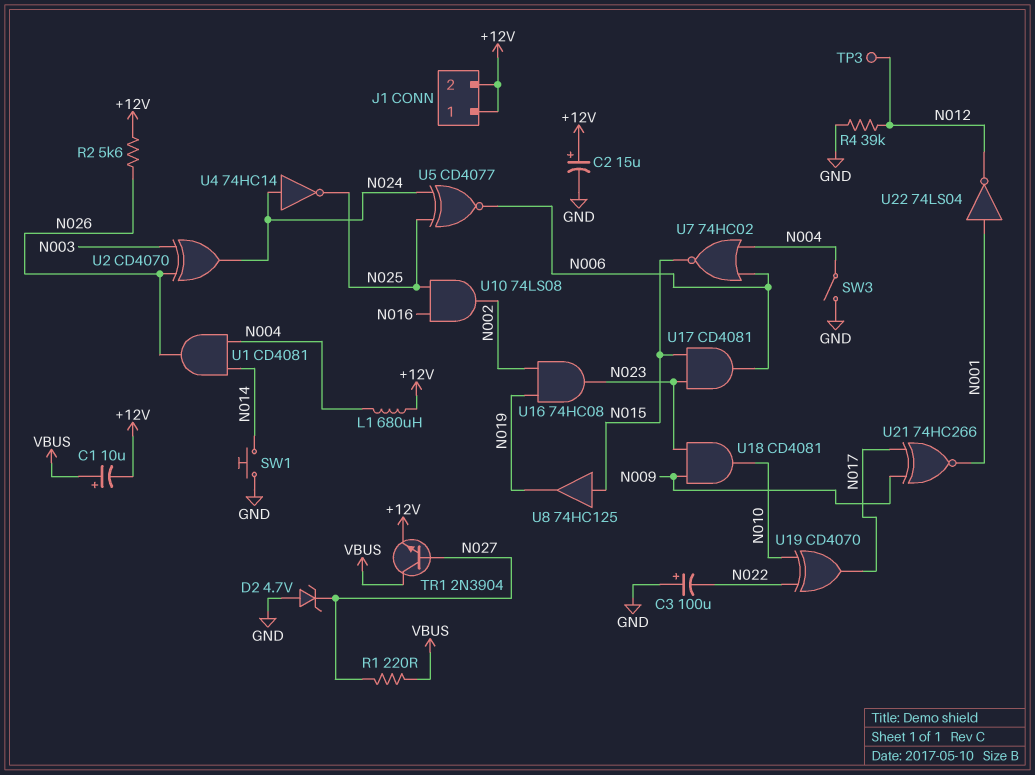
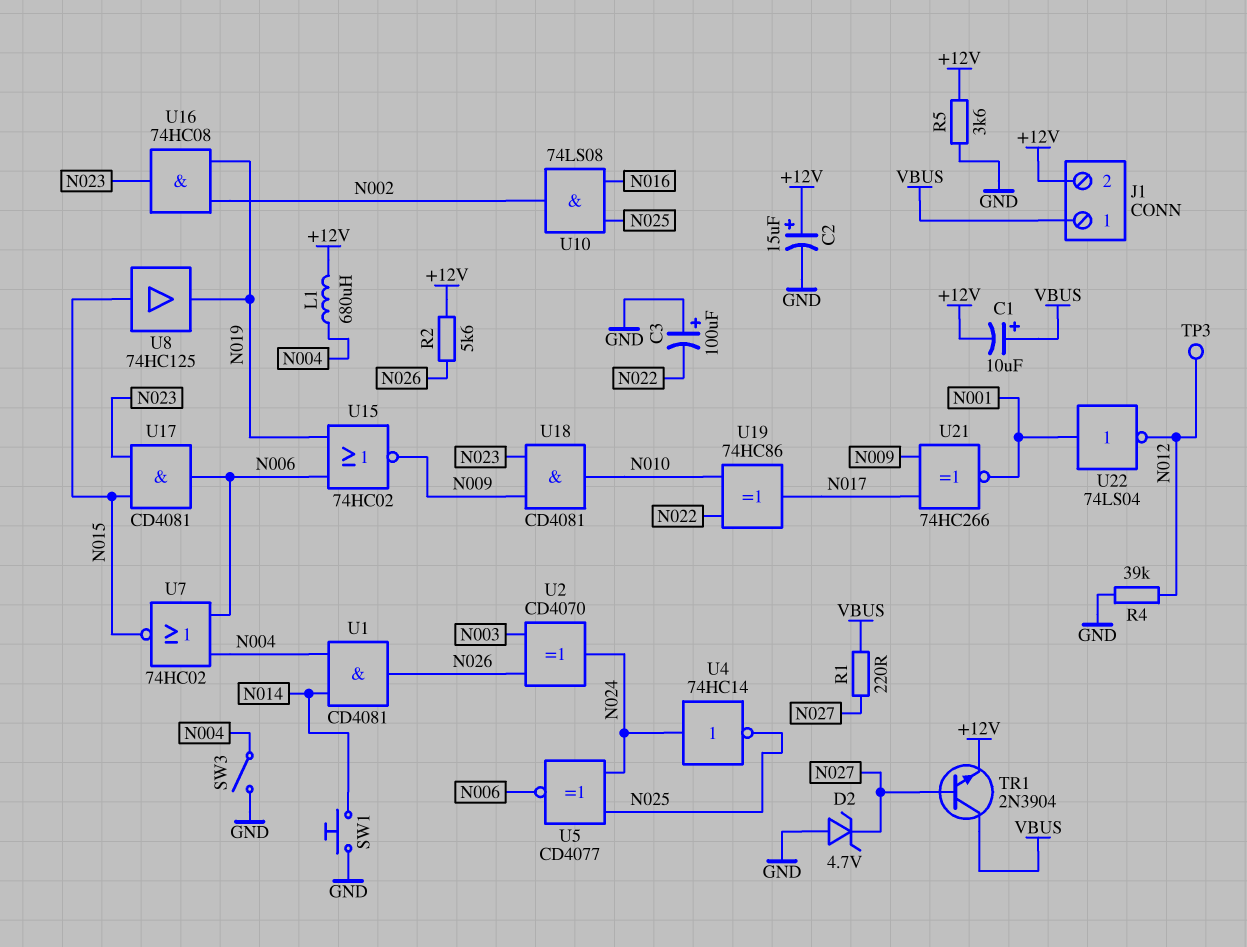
J1 pin 1: +12V -> VBUS
R5: none -> 3.6k (+12V, GND)
U15: none -> NOR 74HC02 (in N006, in N019, out N009)
U19: XOR CD4070 (in N010, in N022, out N017) -> XOR 74HC86 (in N010, in N022, out N017)

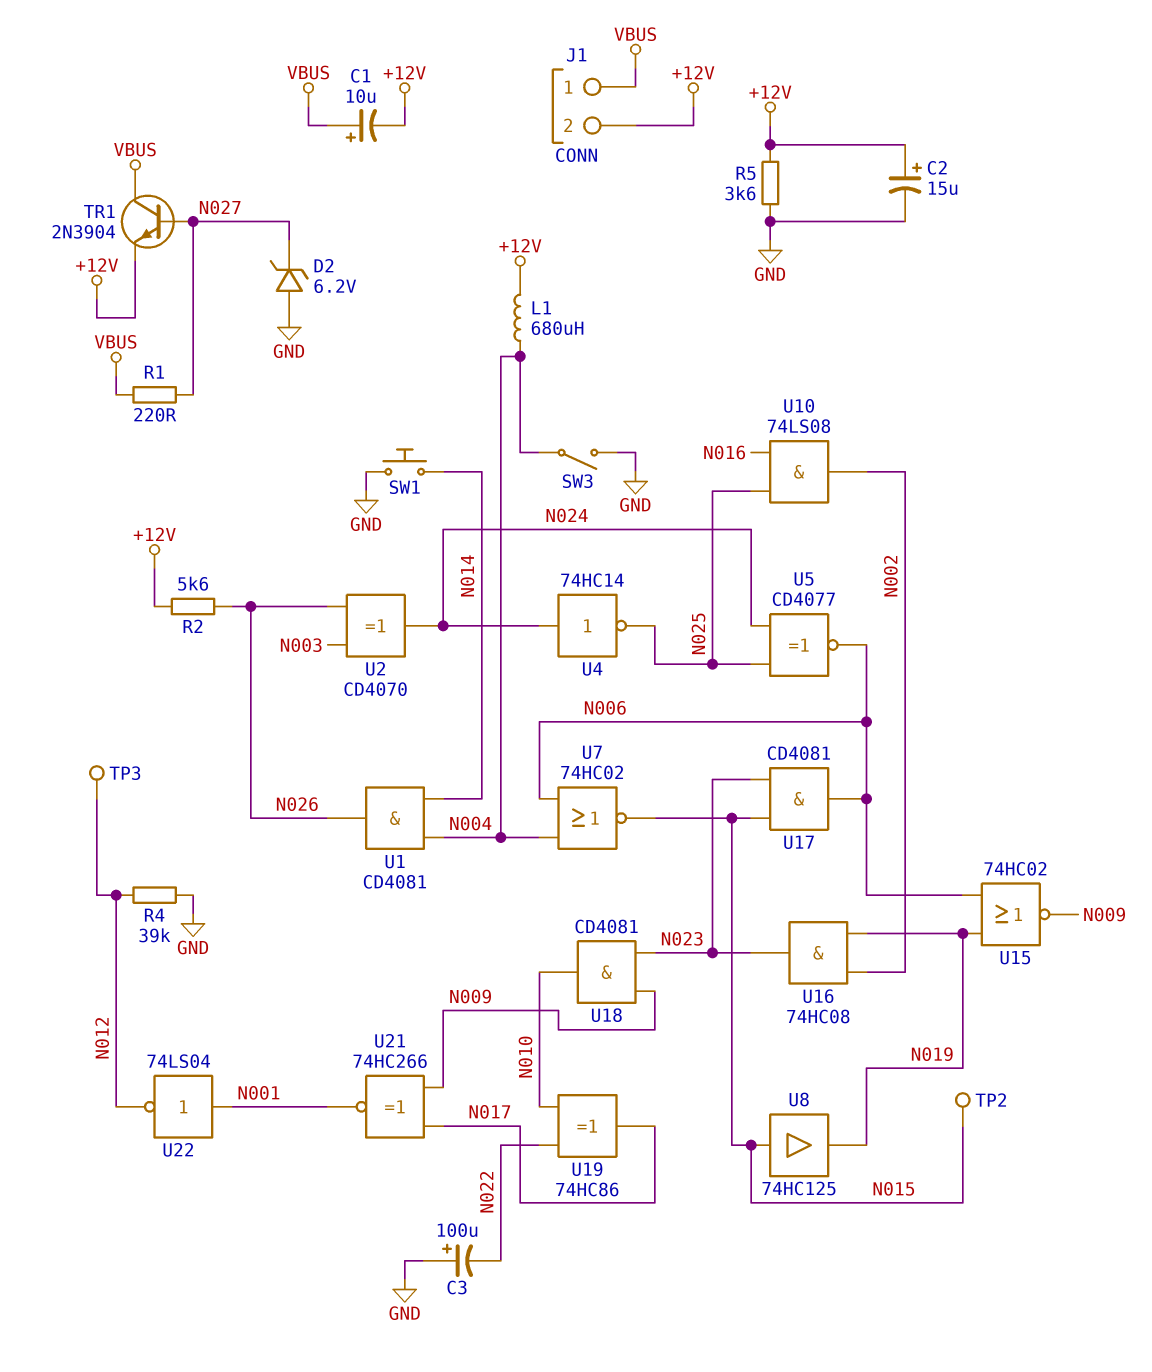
D2: zener 4.7V (A GND, K N027) -> zener 6.2V (A GND, K N027)
TP2: none -> test point (N015)

